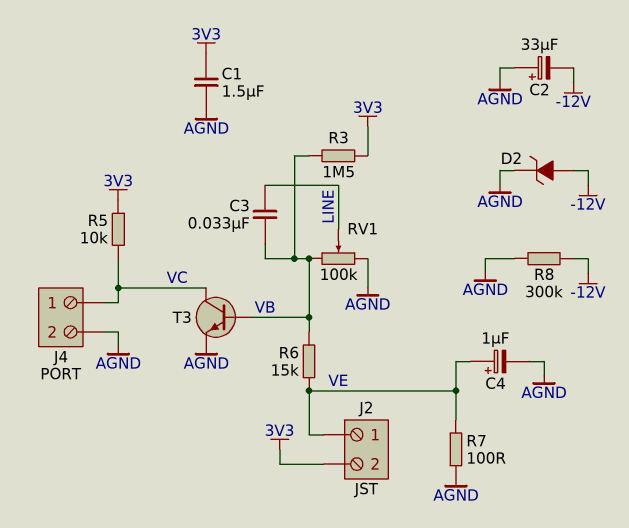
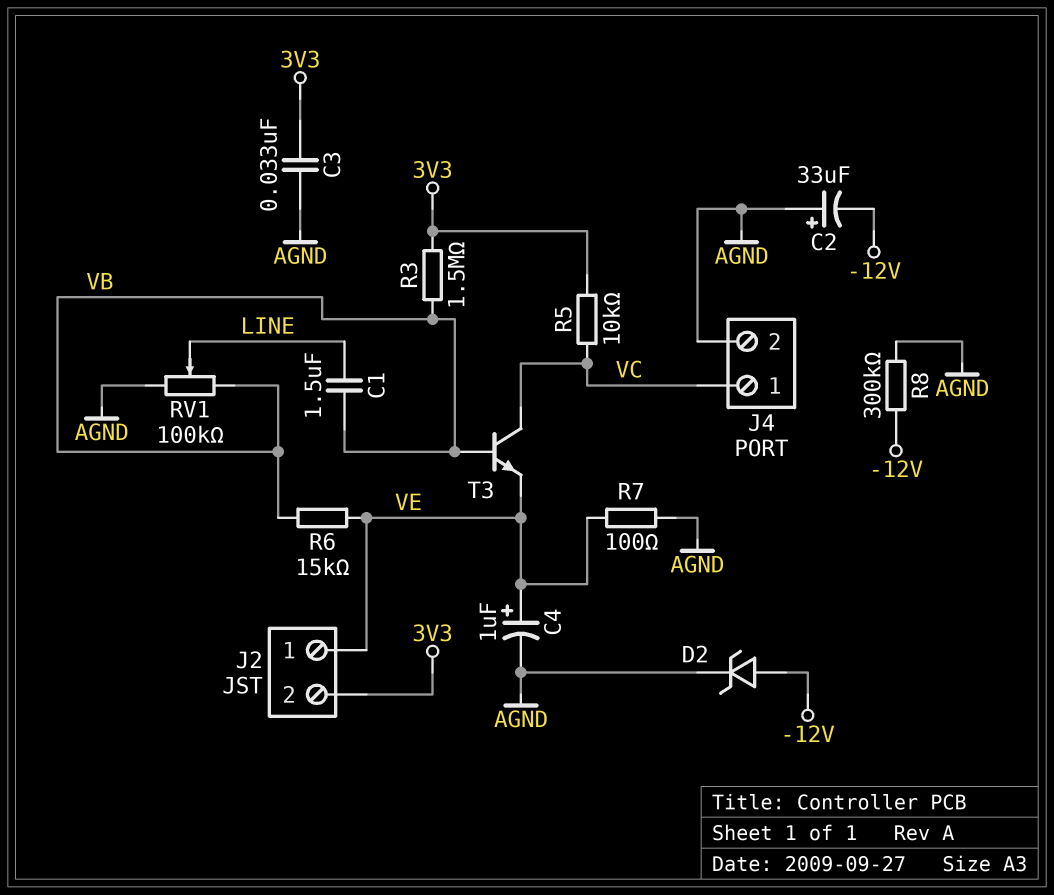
C1: 1.5uF (3V3, AGND) -> 1.5uF (LINE, VB)
C3: 33nF (LINE, VB) -> 33nF (3V3, AGND)
T3: NPN (B VB, C VC, E AGND) -> NPN (B VB, C VC, E VE)

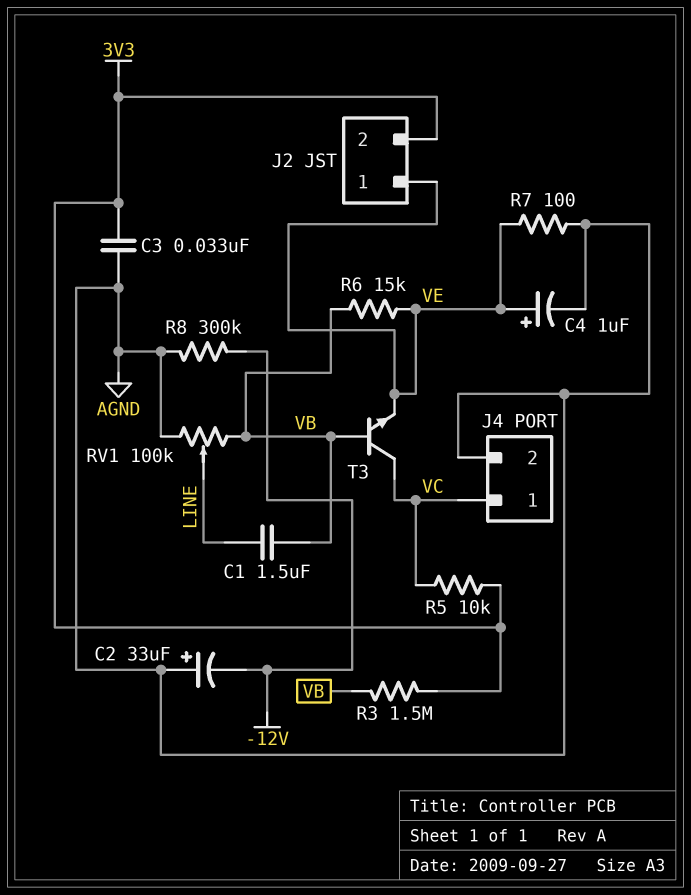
D2: zener (A -12V, K AGND) -> none

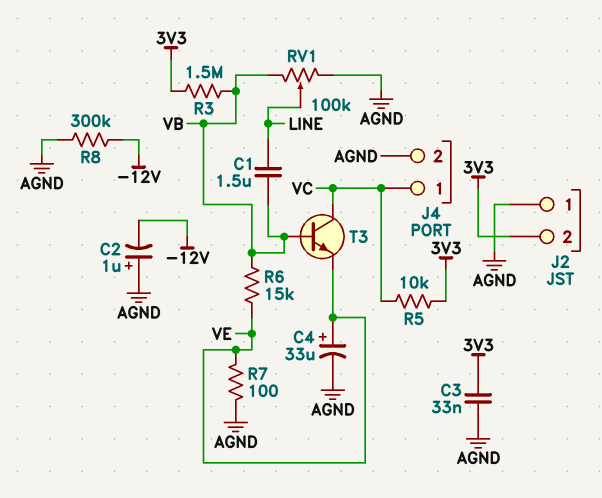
C2: 33uF (plus AGND, minus -12V) -> 1uF (plus AGND, minus -12V)
C4: 1uF (plus VE, minus AGND) -> 33uF (plus VE, minus AGND)
J2 pin 1: VE -> AGND

